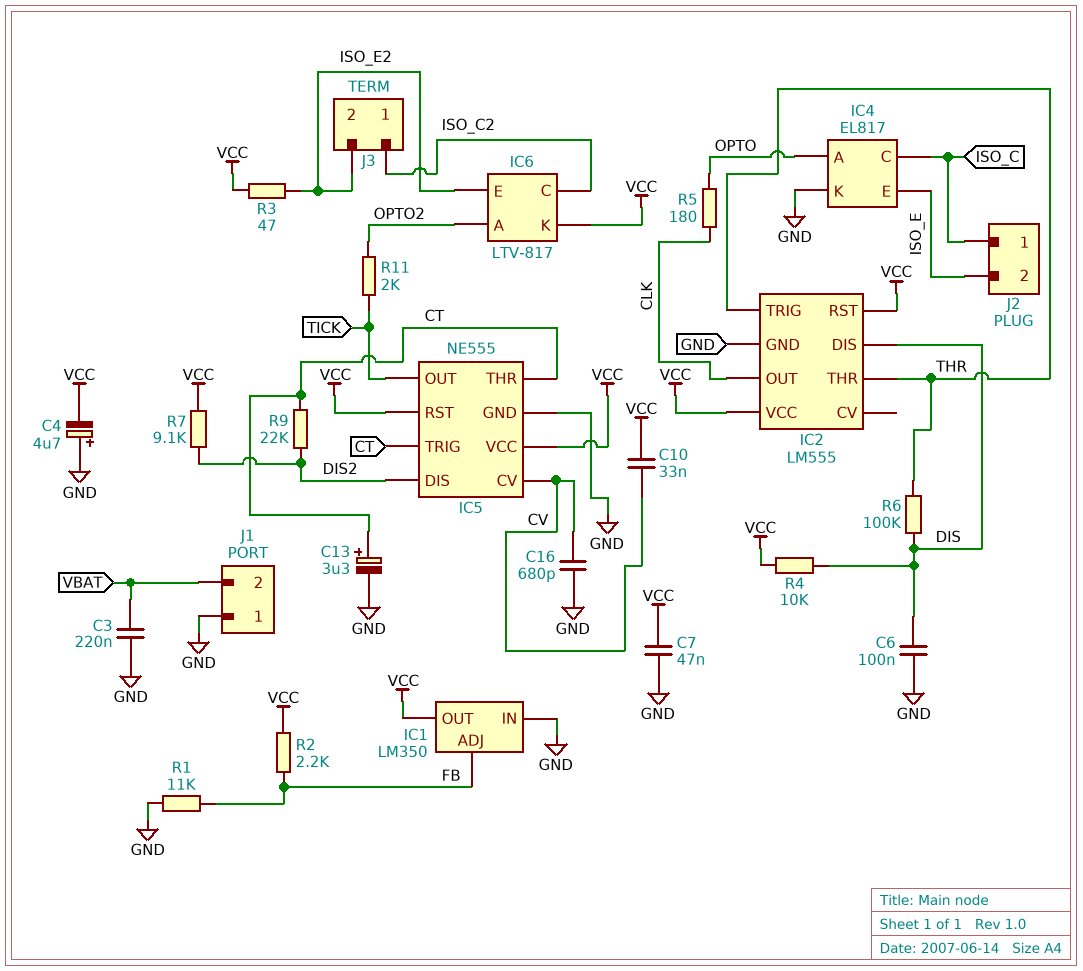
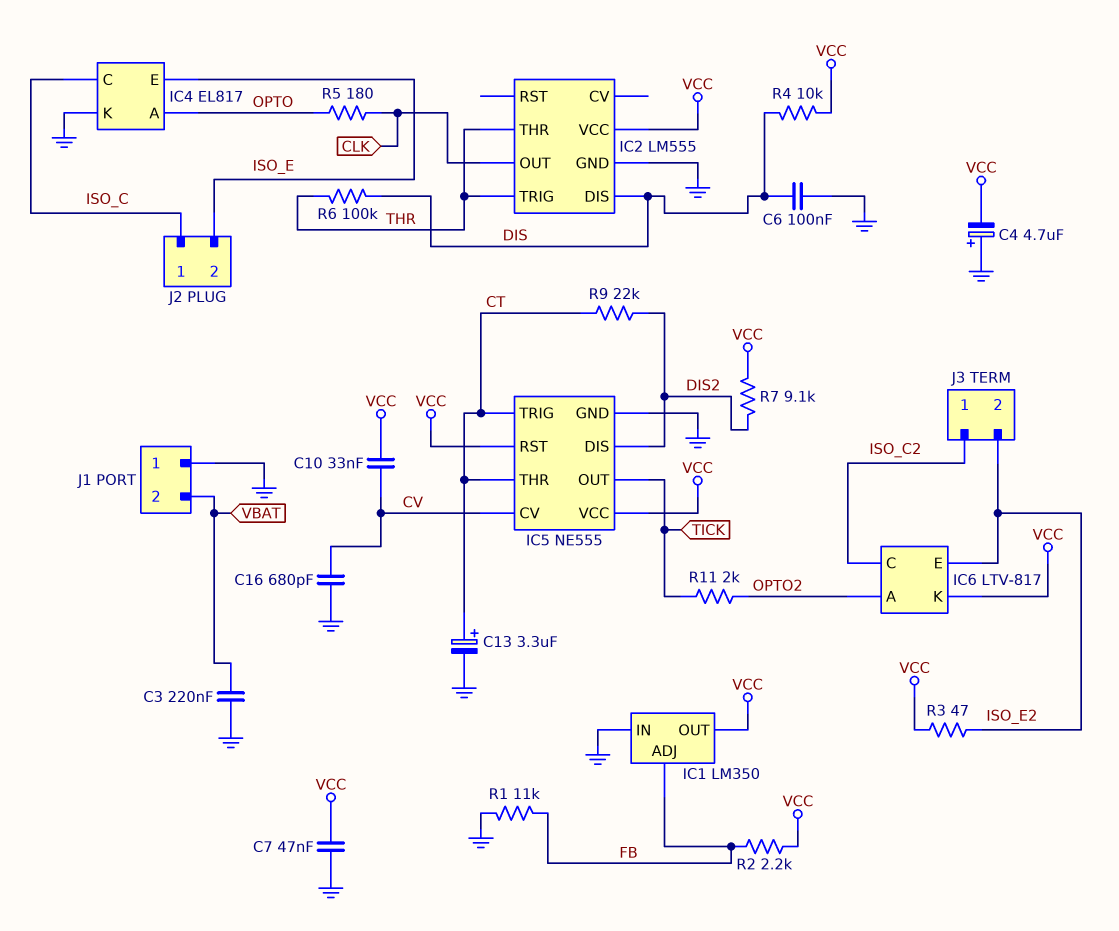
IC2 pin RST: VCC -> none

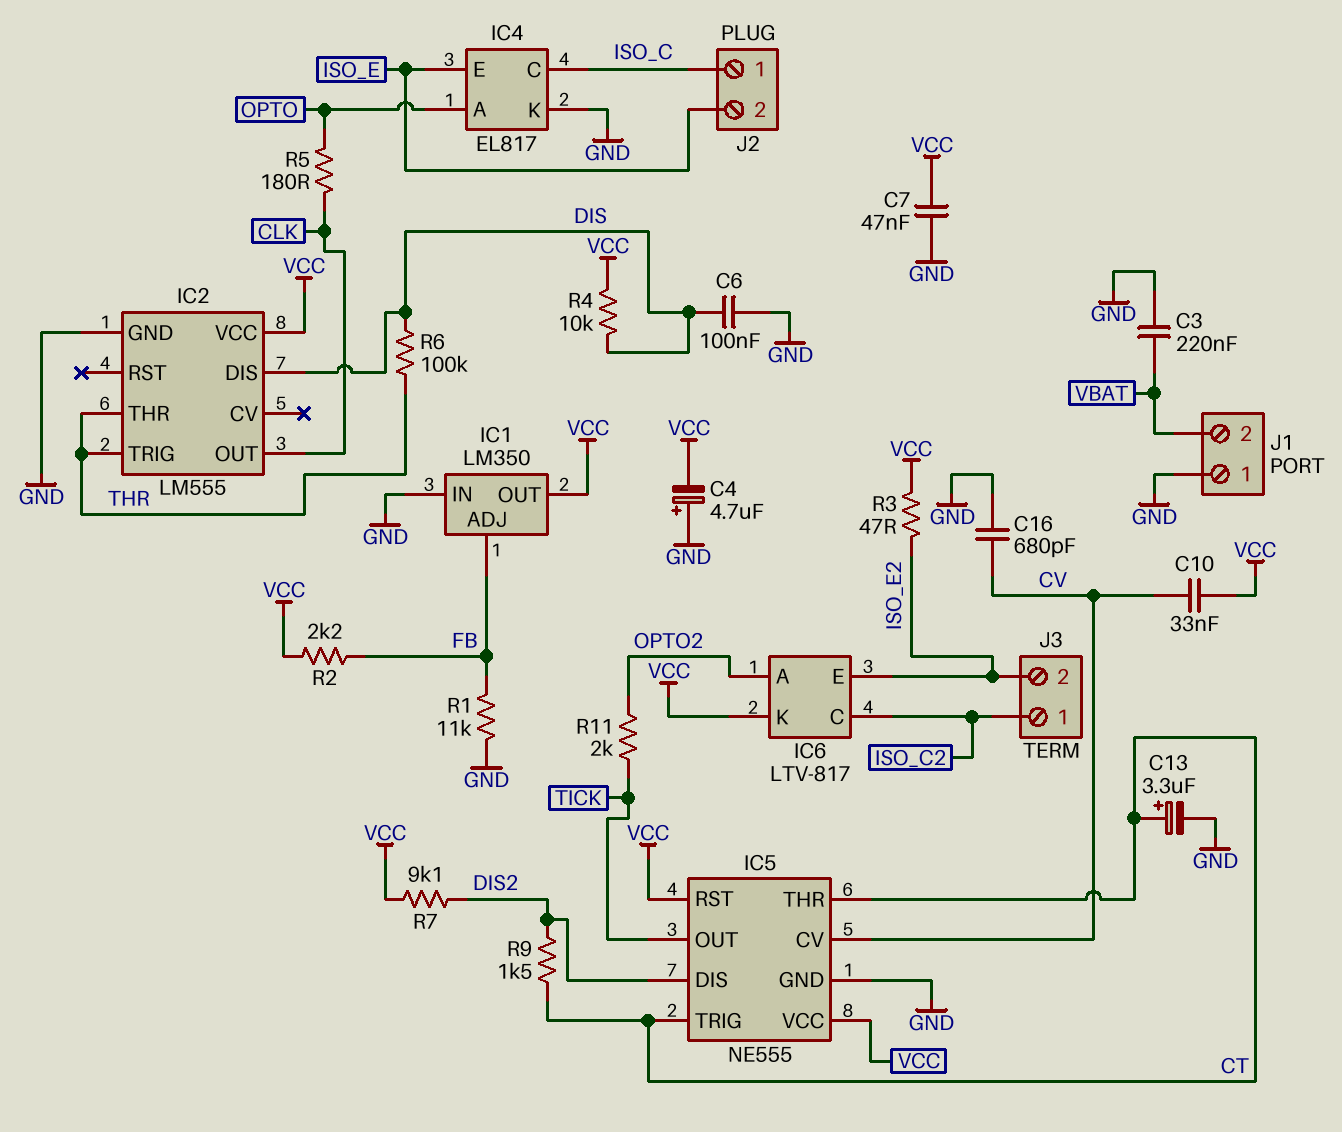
R9: 22k (CT, DIS2) -> 1.5k (CT, DIS2)

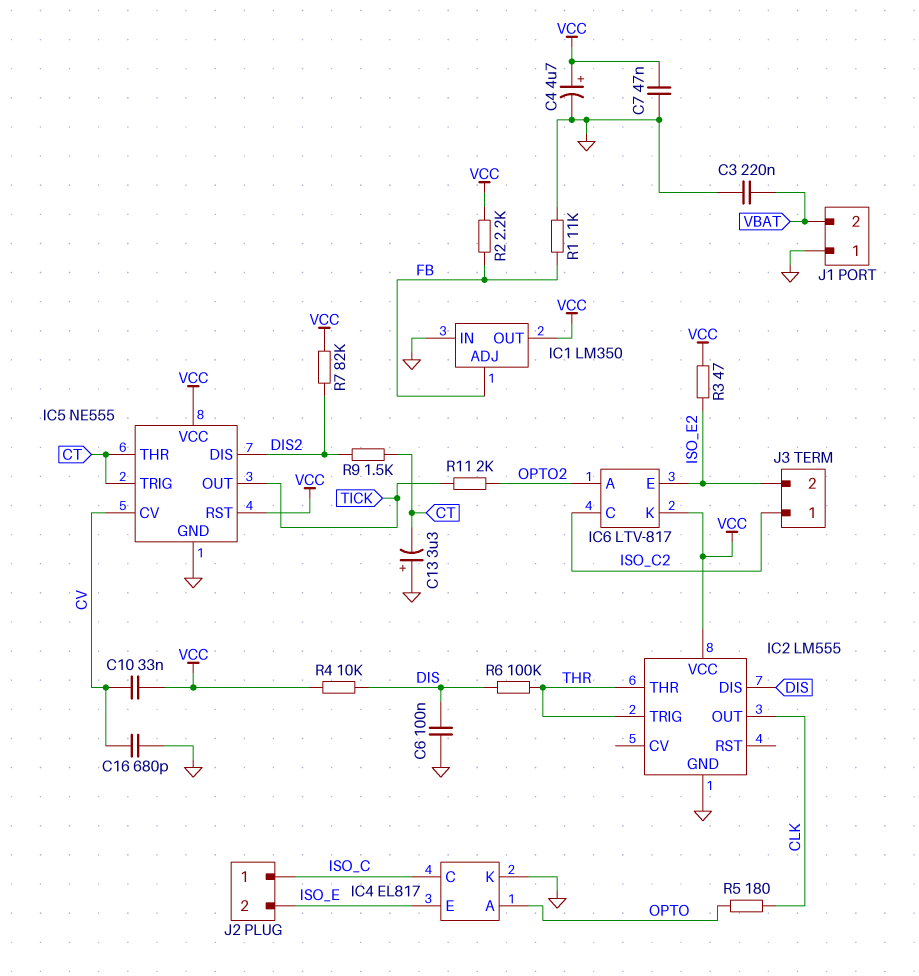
C4: 4.7uF (plus GND, minus VCC) -> 4.7uF (plus VCC, minus GND)
C13: 3.3uF (plus CT, minus GND) -> 3.3uF (plus GND, minus CT)
R7: 9.1k (DIS2, VCC) -> 82k (DIS2, VCC)

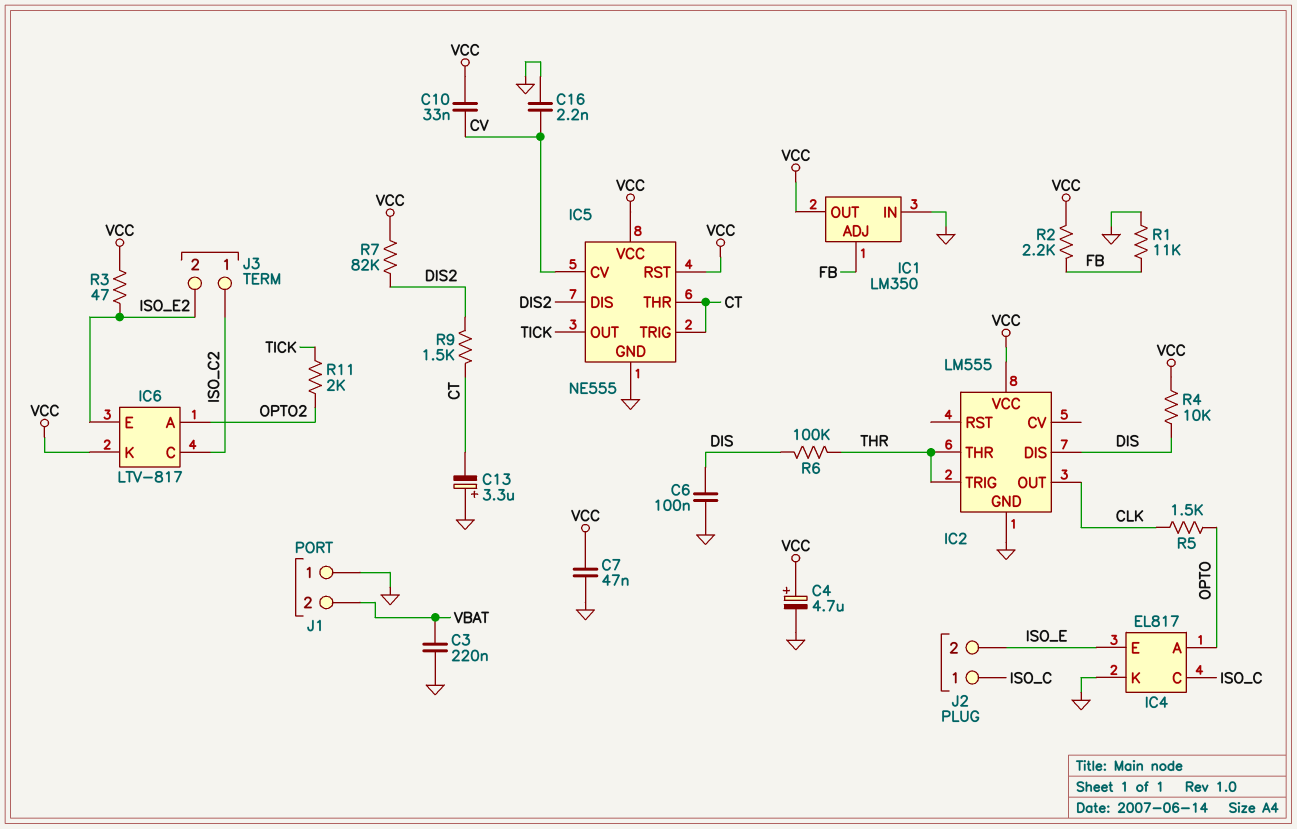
C16: 680pF (CV, GND) -> 2.2nF (CV, GND)
R5: 180 (CLK, OPTO) -> 1.5k (CLK, OPTO)

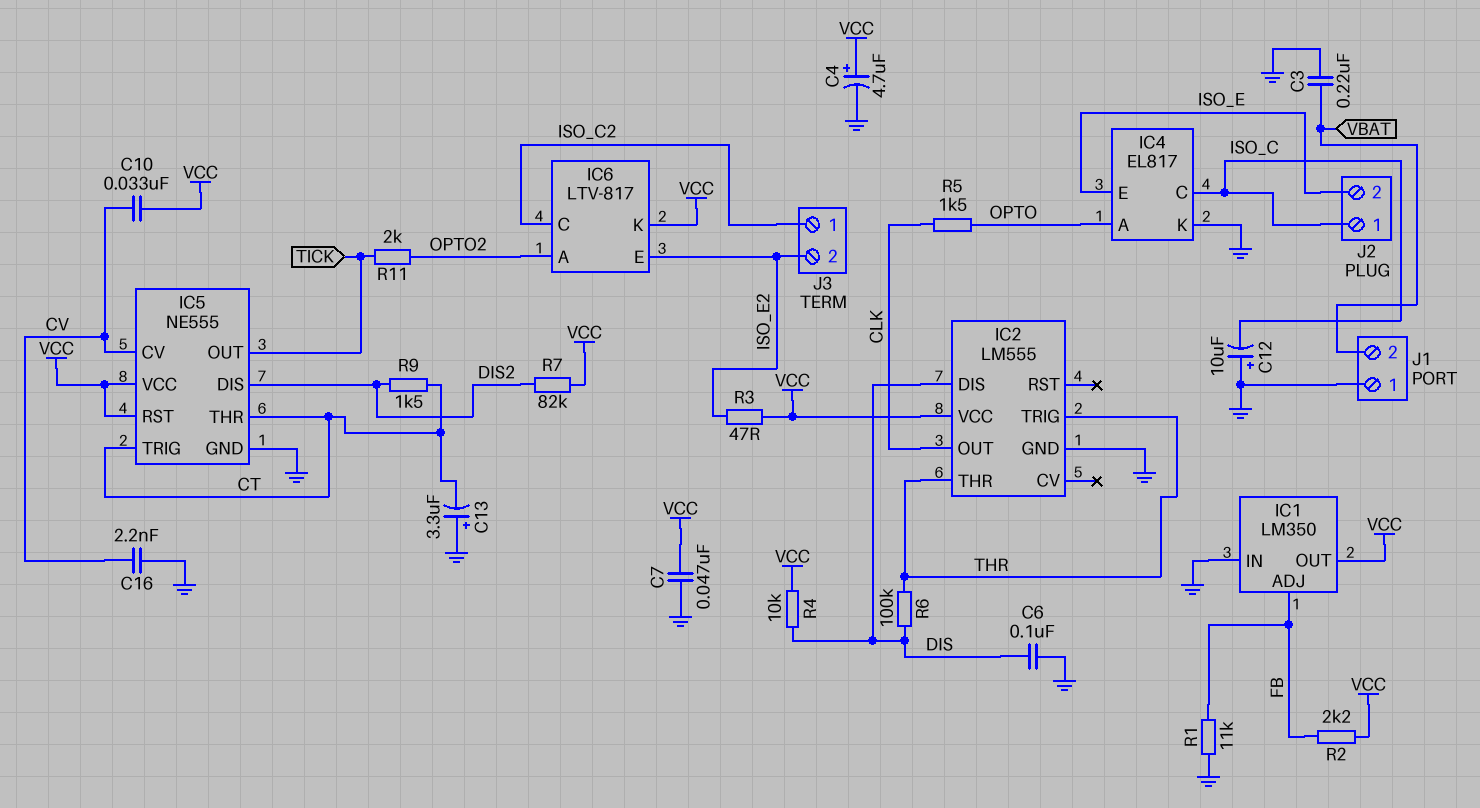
C12: none -> 10uF (plus GND, minus ISO_C)

